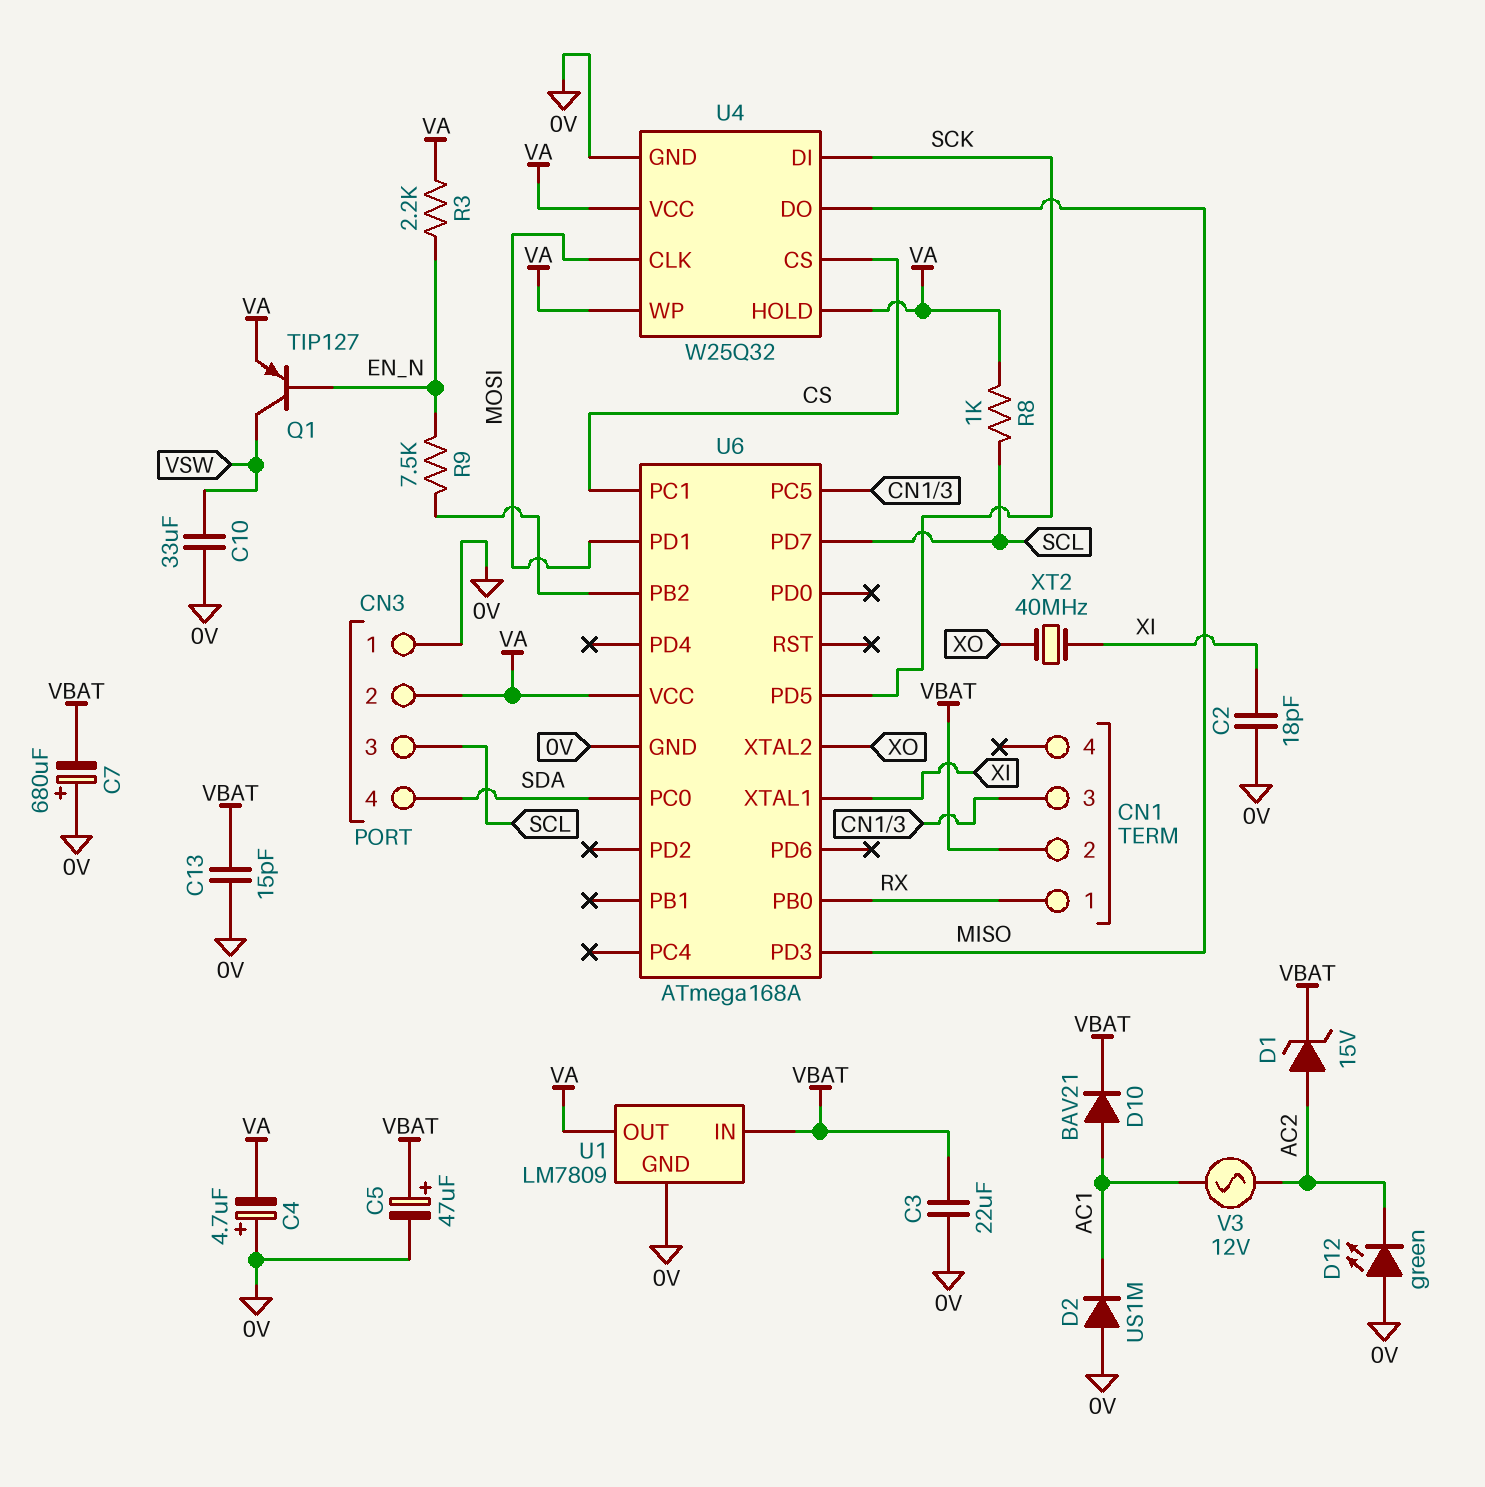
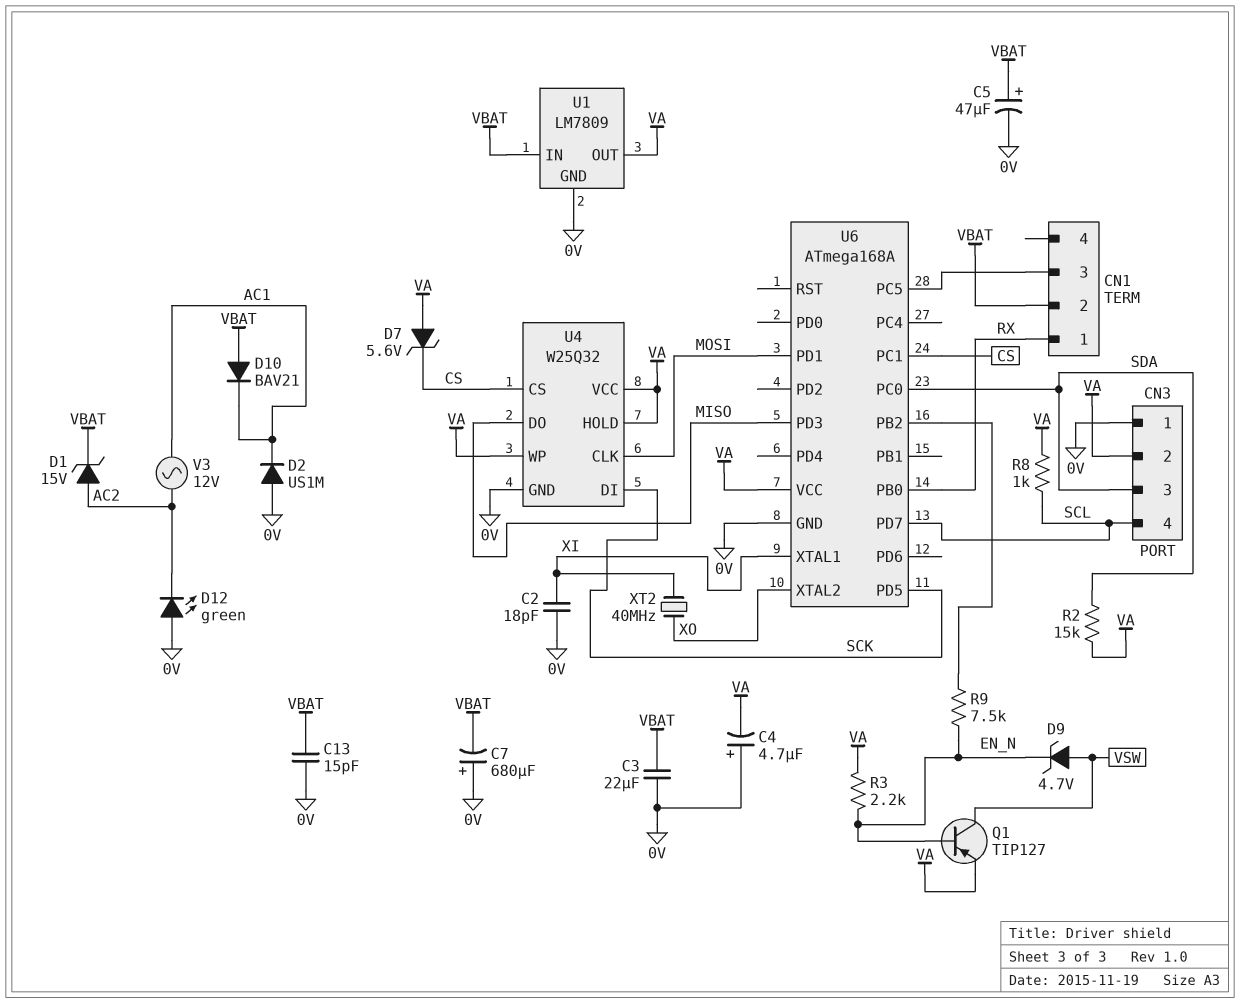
C10: 33uF (0V, VSW) -> none
CN3 pin 3: SCL -> SDA
CN3 pin 4: SDA -> SCL
D7: none -> zener 5.6V (A VA, K CS)
D9: none -> zener 4.7V (A VSW, K EN_N)
D10: diode BAV21 (A AC1, K VBAT) -> diode BAV21 (A VBAT, K AC1)
R2: none -> 15k (SDA, VA)

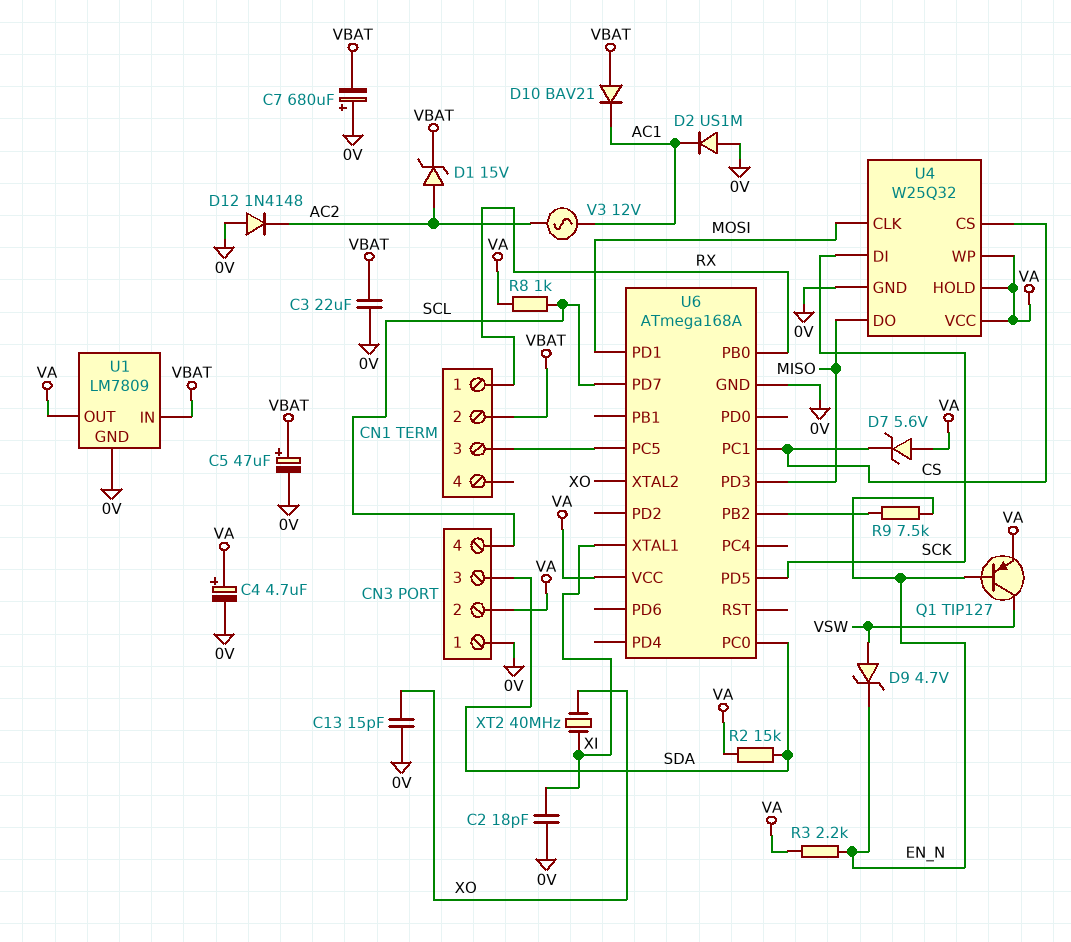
C4: 4.7uF (plus 0V, minus VA) -> 4.7uF (plus VA, minus 0V)
C13: 15pF (0V, VBAT) -> 15pF (0V, XO)
D12: LED green (A 0V, K AC2) -> diode 1N4148 (A 0V, K AC2)

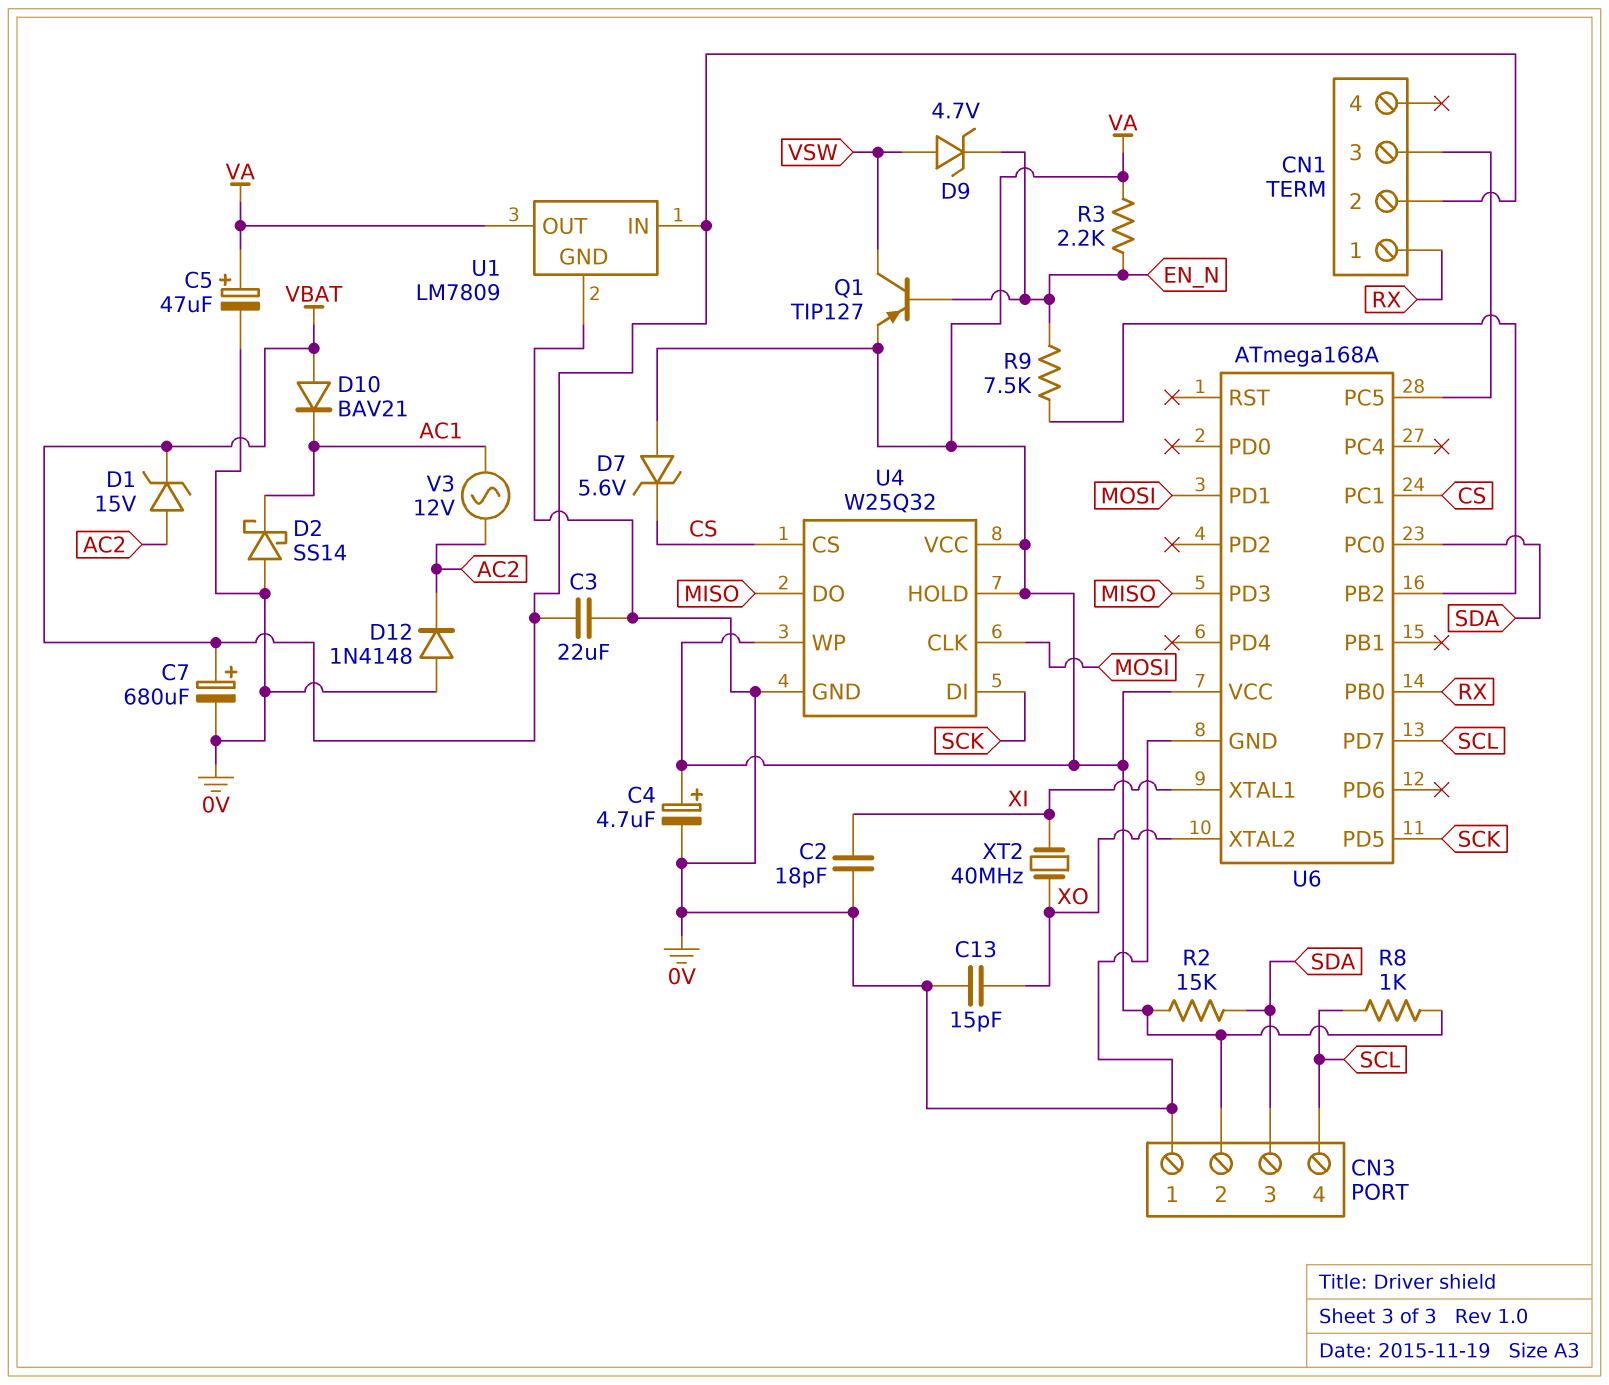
C5: 47uF (plus VBAT, minus 0V) -> 47uF (plus VA, minus 0V)
C7: 680uF (plus 0V, minus VBAT) -> 680uF (plus VBAT, minus 0V)
D2: diode US1M (A 0V, K AC1) -> schottky SS14 (A 0V, K AC1)

